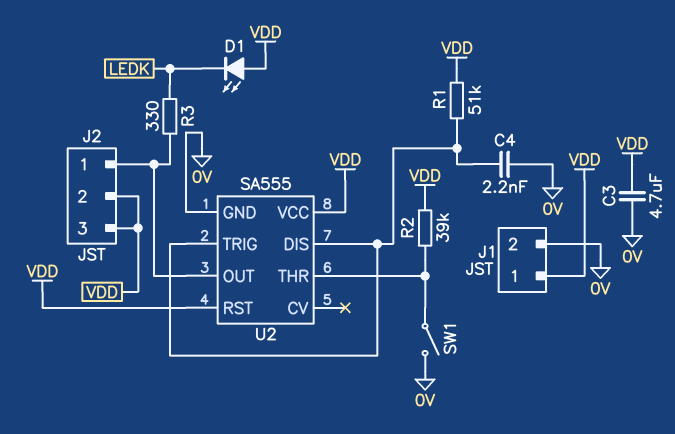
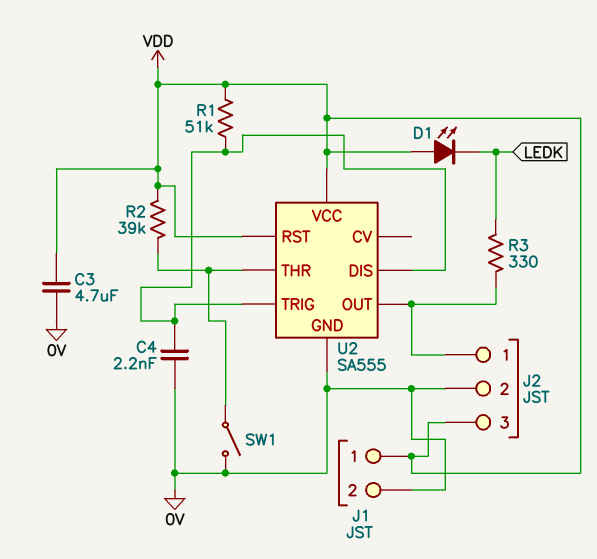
J2 pin 2: VDD -> 0V

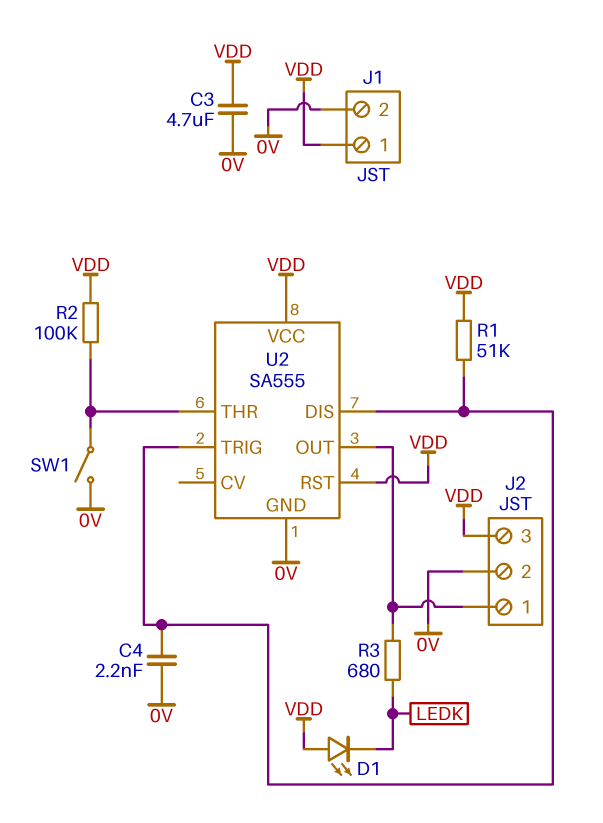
R2: 39k (U2/THR, VDD) -> 100k (U2/THR, VDD)
R3: 330 (J2/1, LEDK) -> 680 (J2/1, LEDK)

